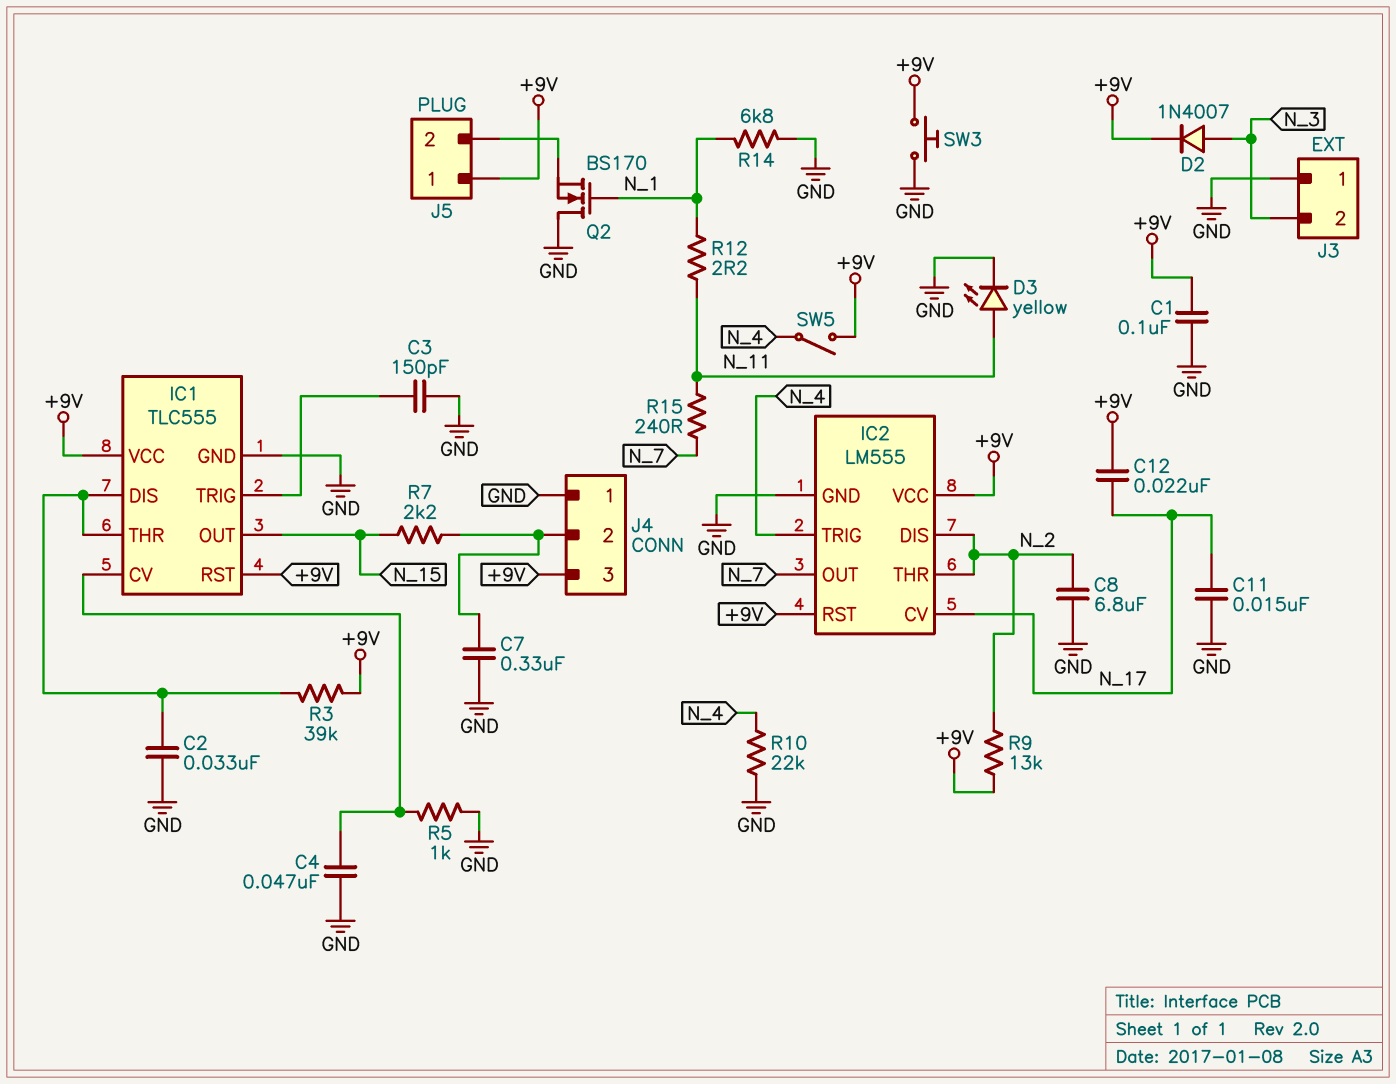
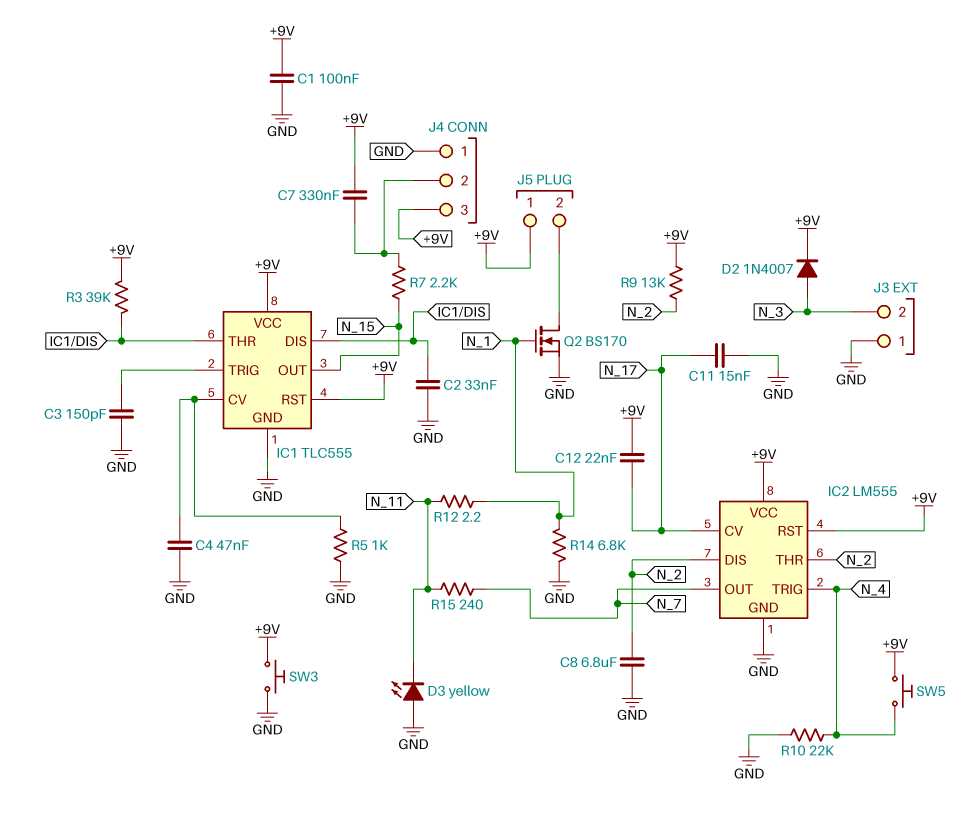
C7: 330nF (GND, J4/2) -> 330nF (+9V, J4/2)
D3: LED yellow (A N_11, K GND) -> LED yellow (A GND, K N_11)
Q2: NMOS BS170 (G N_1, D GND, S J5/2) -> NMOS BS170 (G N_1, D J5/2, S GND)
SW5: switch (+9V, N_4) -> button (+9V, N_4)

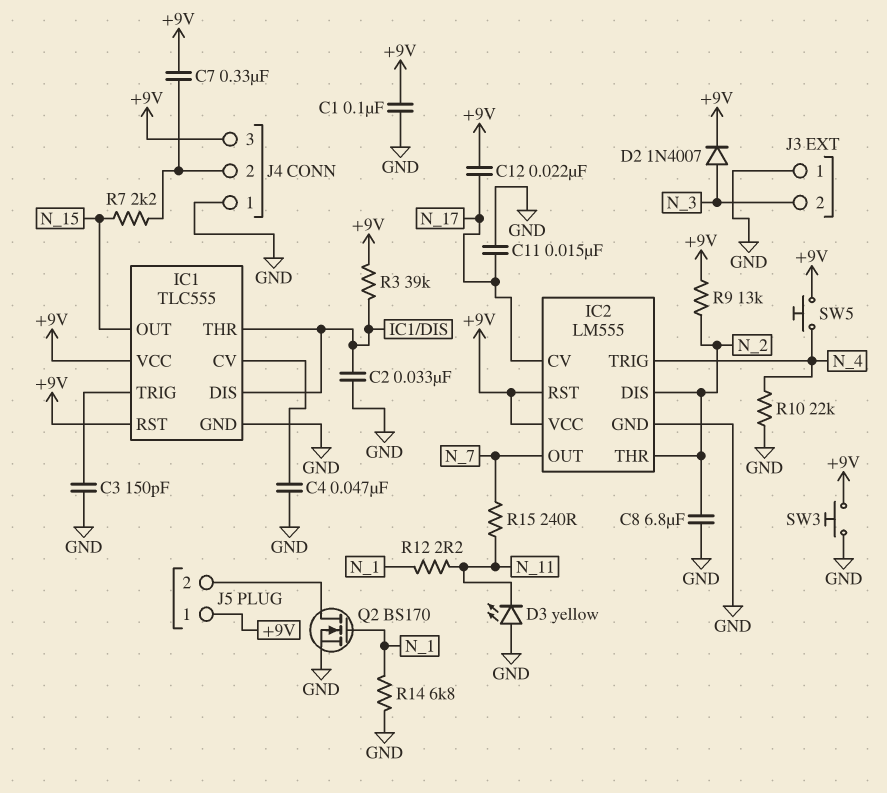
R5: 1k (GND, IC1/CV) -> none

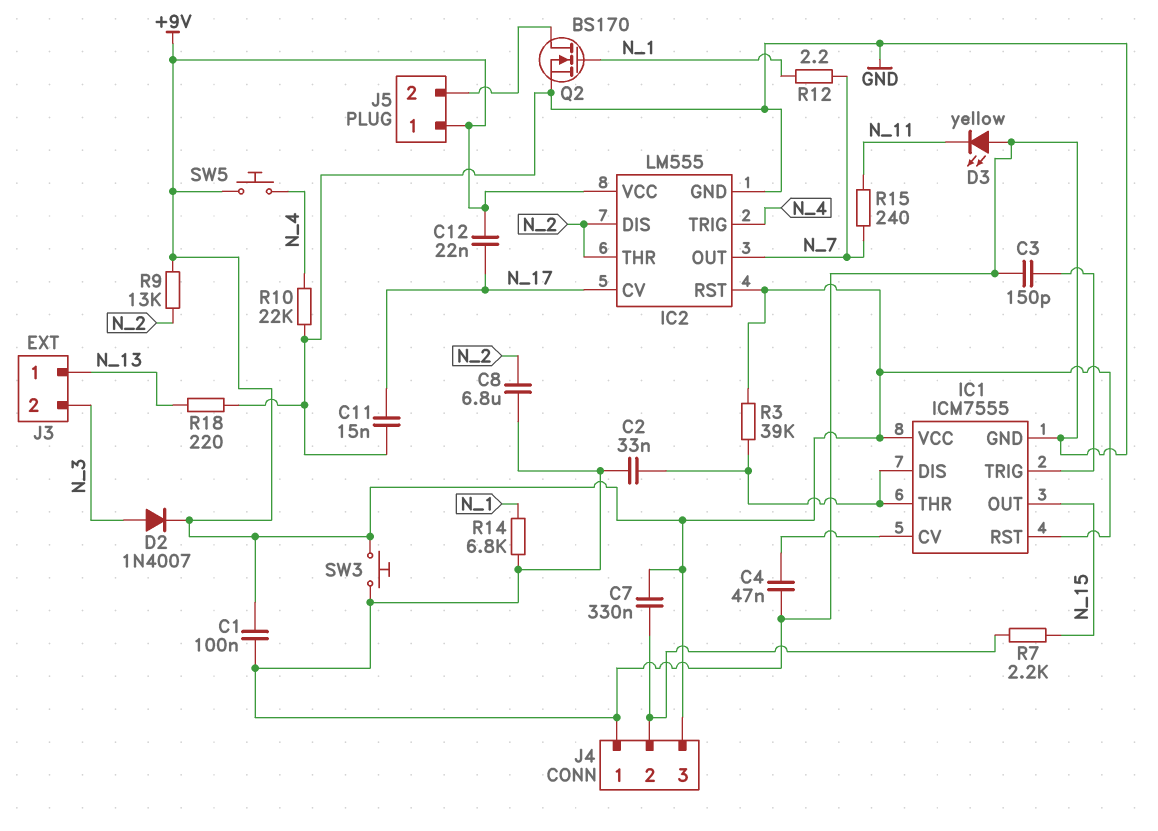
IC1: TLC555 -> ICM7555
J3 pin 1: GND -> N_13
R12: 2.2 (N_1, N_11) -> 2.2 (N_1, N_7)
R18: none -> 220 (GND, N_13)

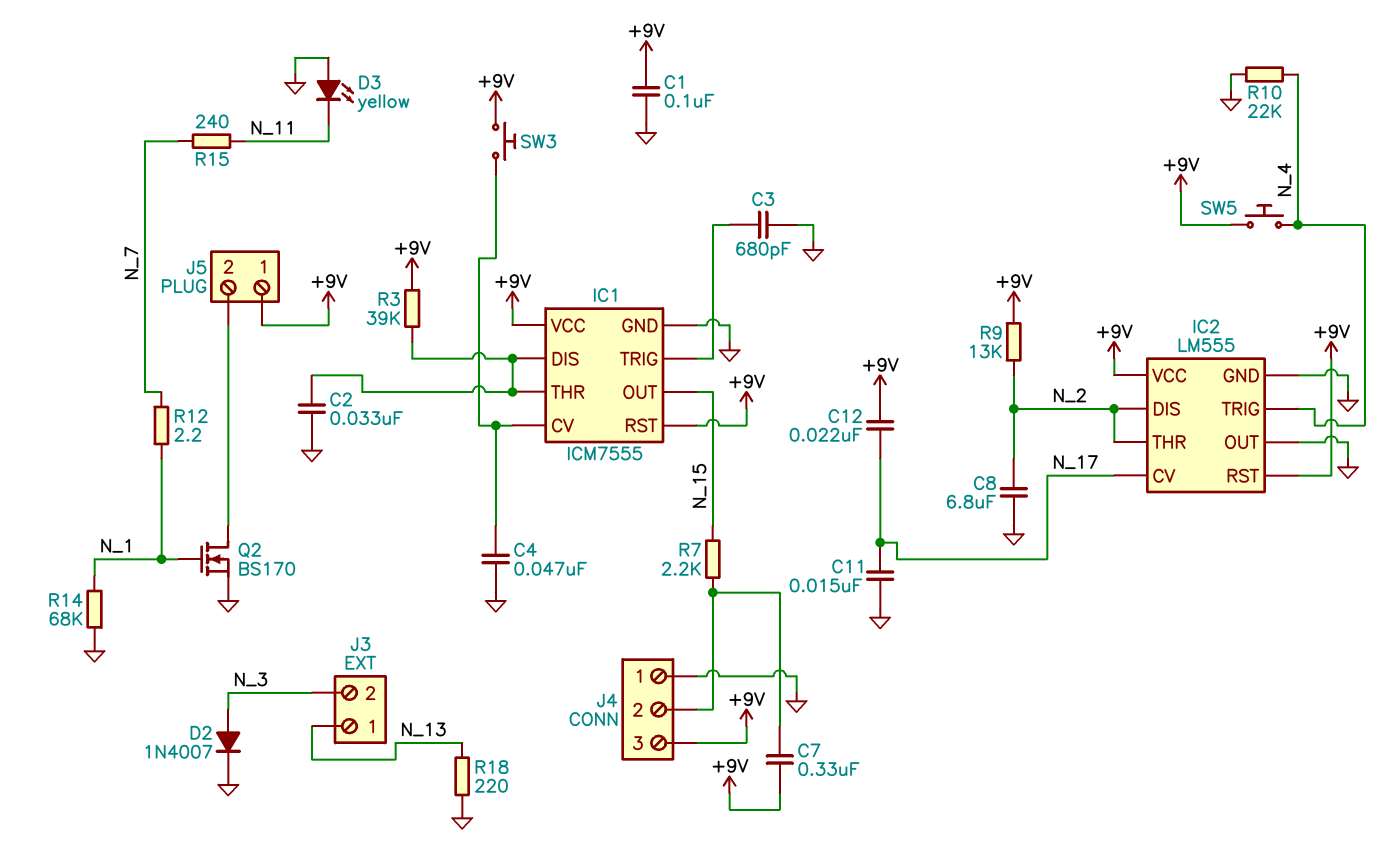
C3: 150pF (GND, IC1/TRIG) -> 680pF (GND, IC1/TRIG)
D2: diode 1N4007 (A N_3, K +9V) -> diode 1N4007 (A N_3, K GND)
IC2 pin OUT: N_7 -> GND
R14: 6.8k (GND, N_1) -> 68k (GND, N_1)
SW3: button (+9V, GND) -> button (+9V, IC1/CV)

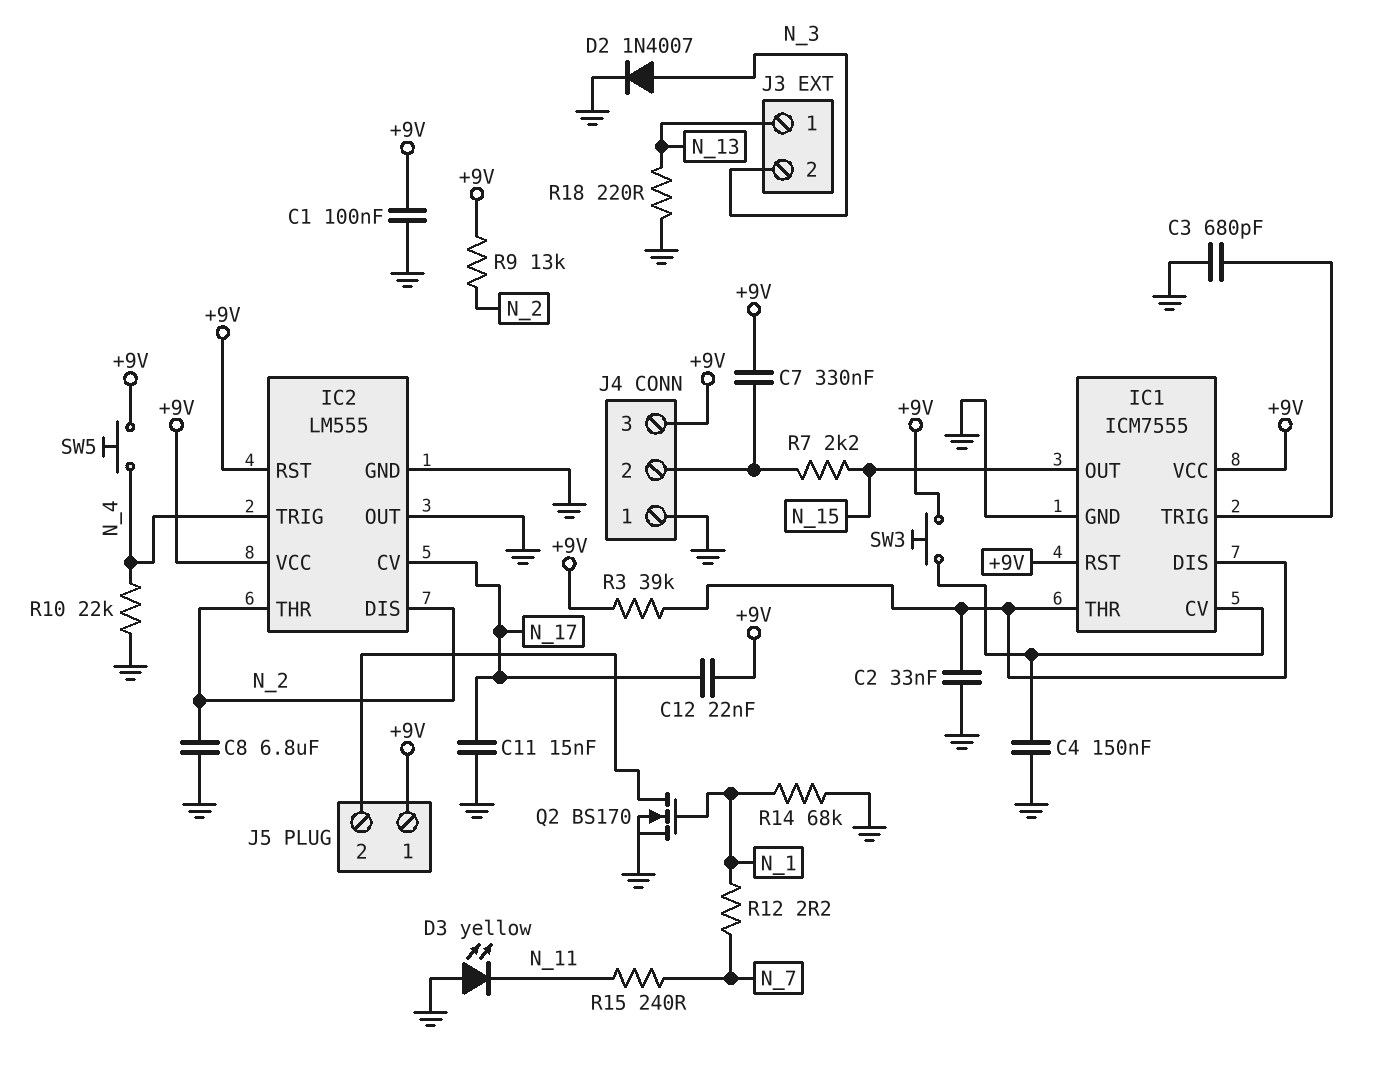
C4: 47nF (GND, IC1/CV) -> 150nF (GND, IC1/CV)

